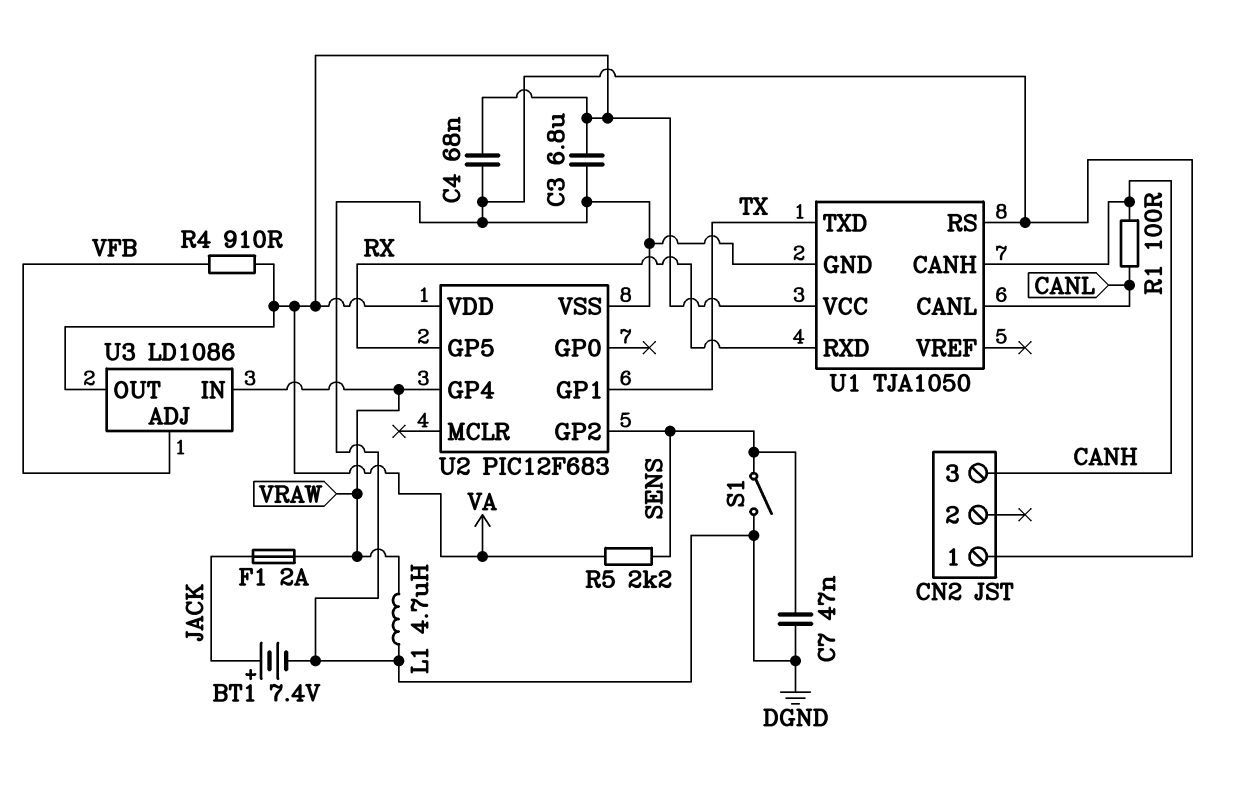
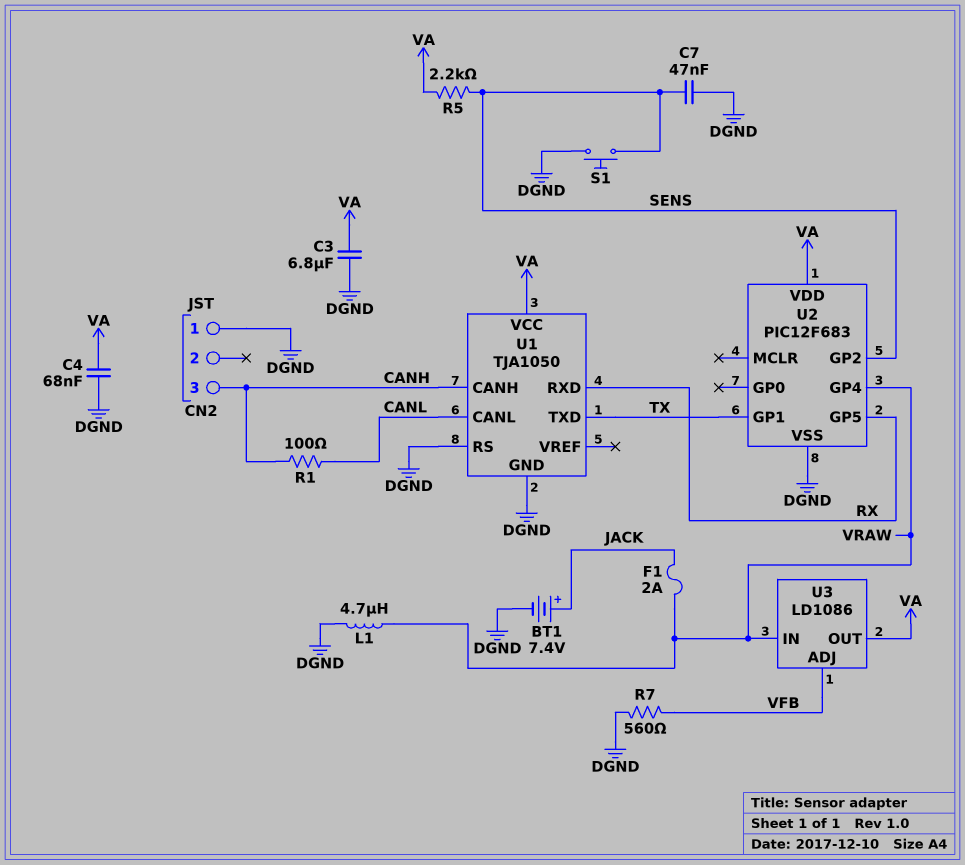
R4: 910 (VA, VFB) -> none
R7: none -> 560 (DGND, VFB)
S1: switch (DGND, SENS) -> button (DGND, SENS)

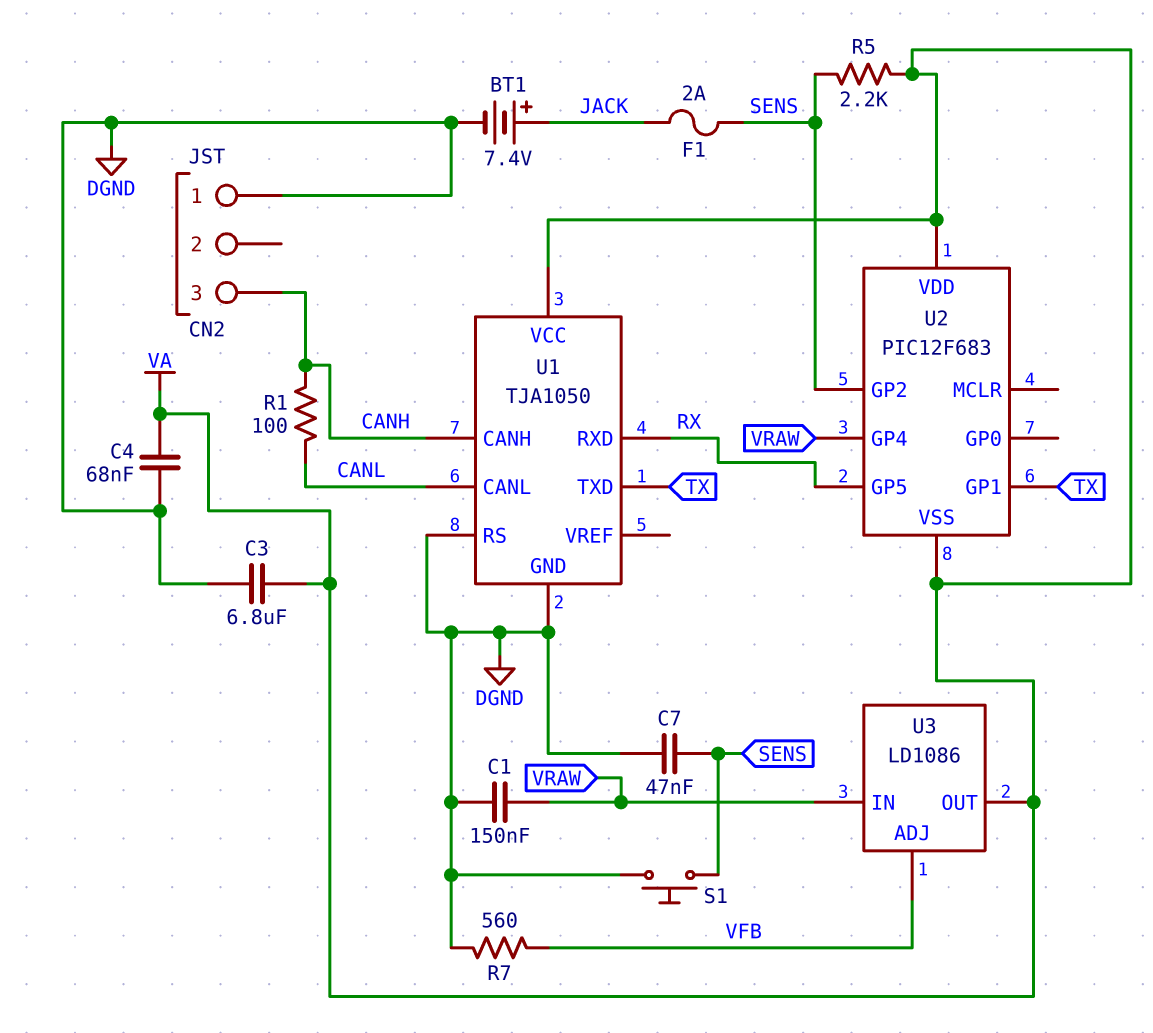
C1: none -> 150nF (DGND, VRAW)
F1: 2A (JACK, VRAW) -> 2A (JACK, SENS)
L1: 4.7uH (DGND, VRAW) -> none
U2 pin VSS: DGND -> VA

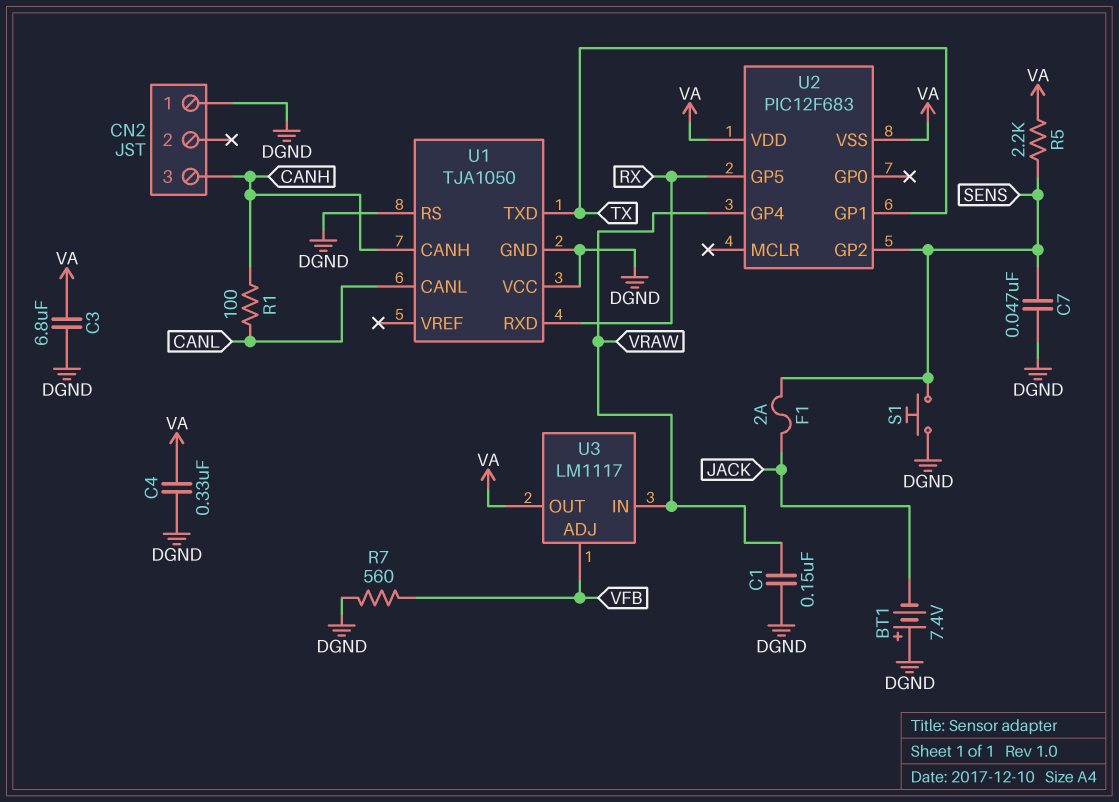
BT1: 7.4V (plus JACK, minus DGND) -> 7.4V (plus DGND, minus JACK)
C4: 68nF (DGND, VA) -> 330nF (DGND, VA)
U1 pin VCC: VA -> DGND
U3: LD1086 -> LM1117

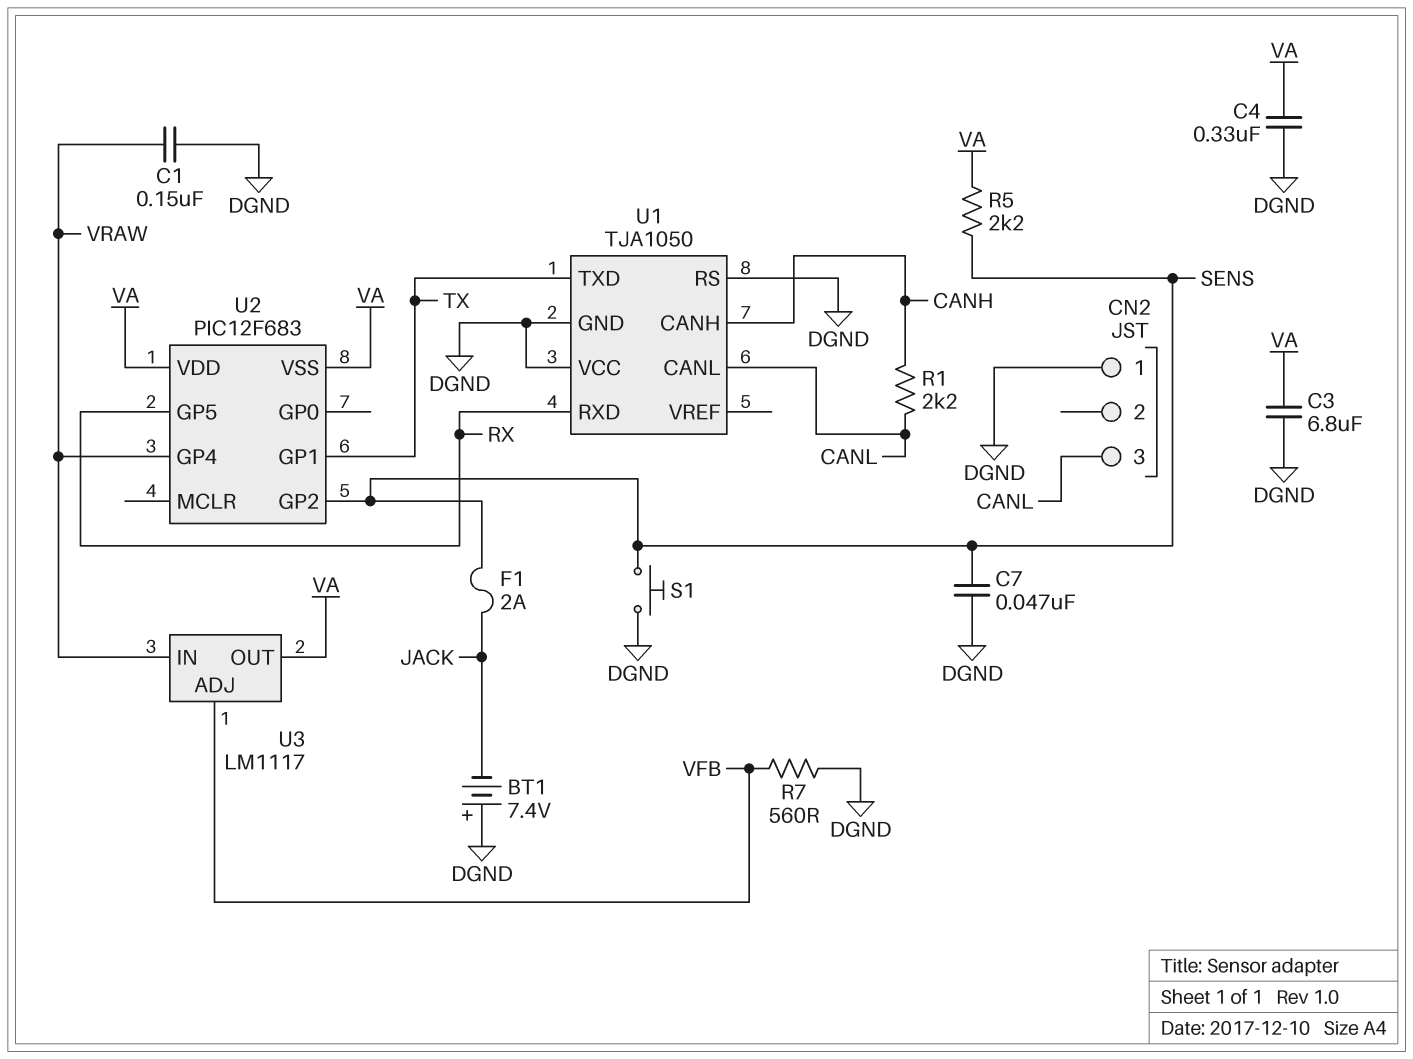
CN2 pin 3: CANH -> CANL
R1: 100 (CANH, CANL) -> 2.2k (CANH, CANL)

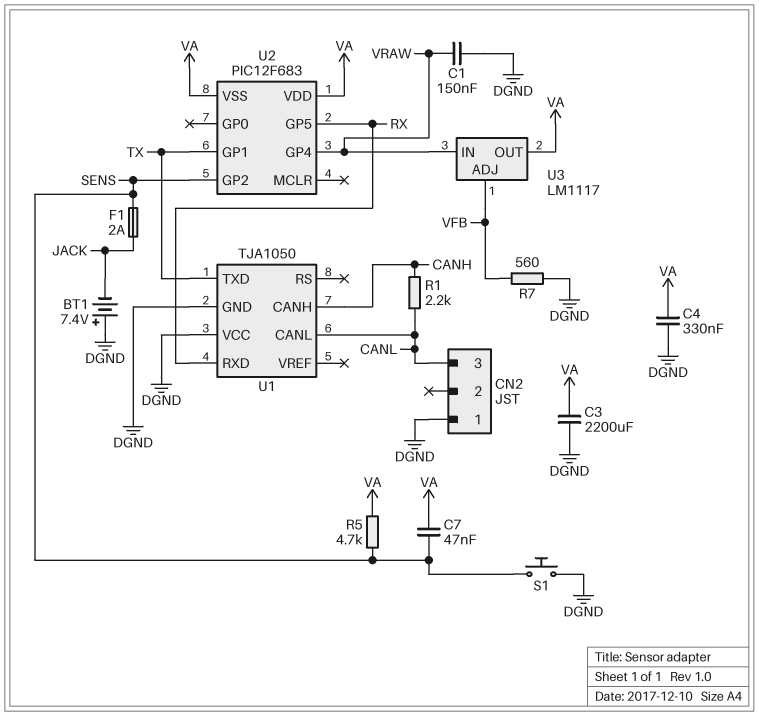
C3: 6.8uF (DGND, VA) -> 2200uF (DGND, VA)
C7: 47nF (DGND, SENS) -> 47nF (SENS, VA)
R5: 2.2k (SENS, VA) -> 4.7k (SENS, VA)
U1 pin RS: DGND -> none

